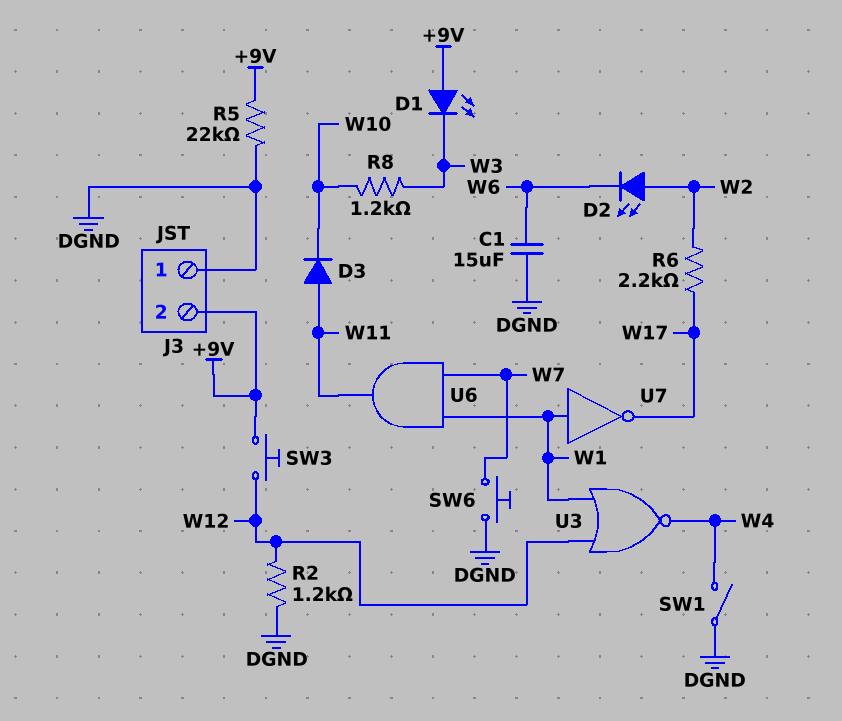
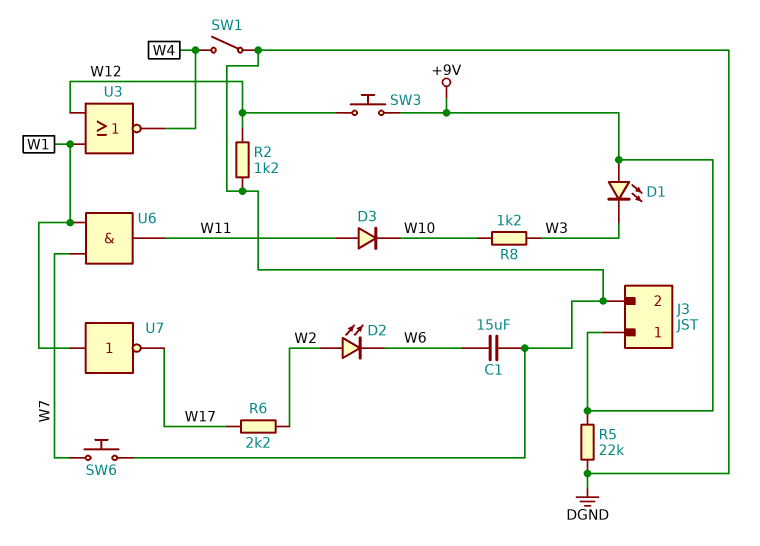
J3 pin 1: DGND -> +9V
J3 pin 2: +9V -> DGND

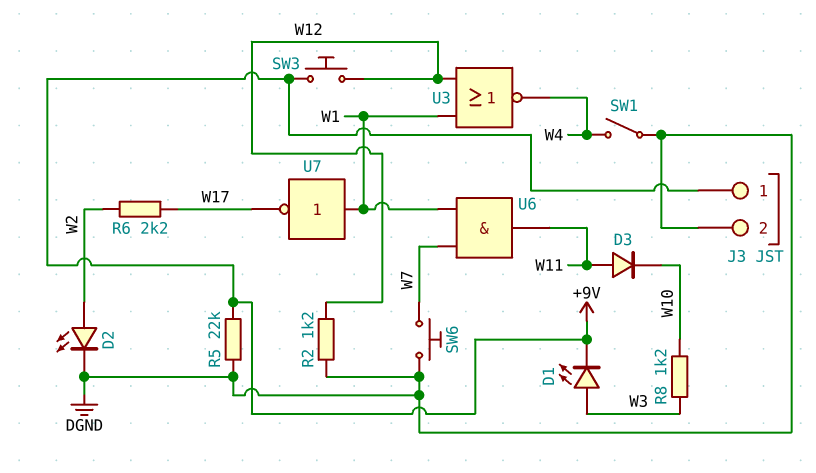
C1: 15uF (DGND, W6) -> none
D1: LED (A +9V, K W3) -> LED (A W3, K +9V)
D2: LED (A W2, K W6) -> LED (A W2, K DGND)

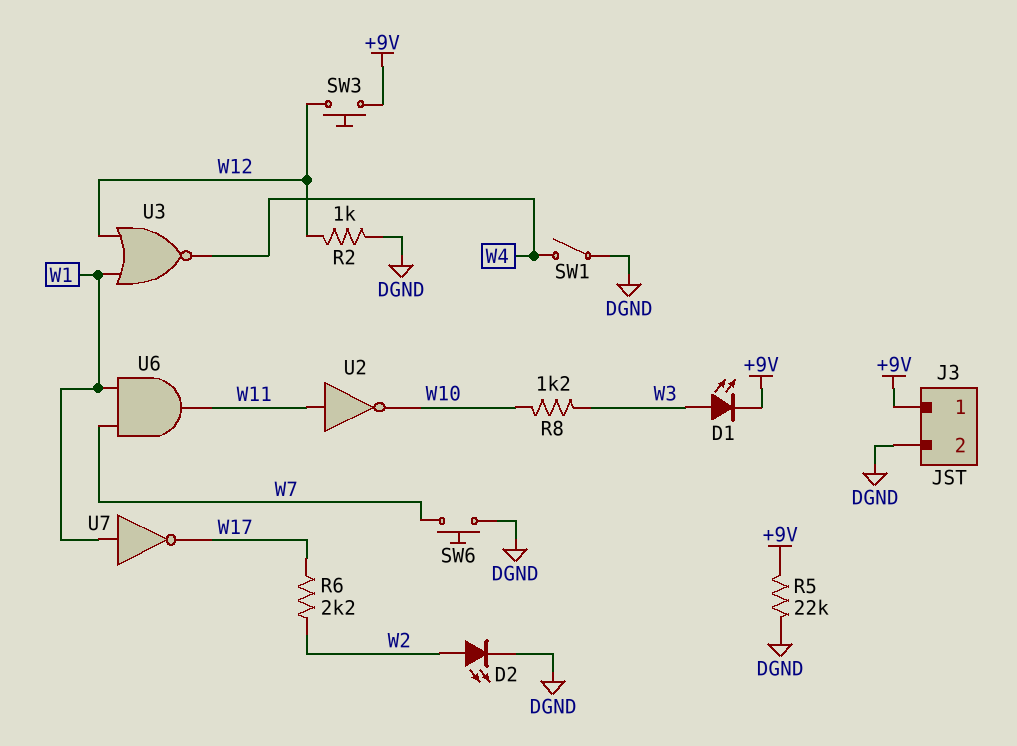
D3: diode (A W11, K W10) -> none
R2: 1.2k (DGND, W12) -> 1k (DGND, W12)
U2: none -> NOT (in W11, out W10)

